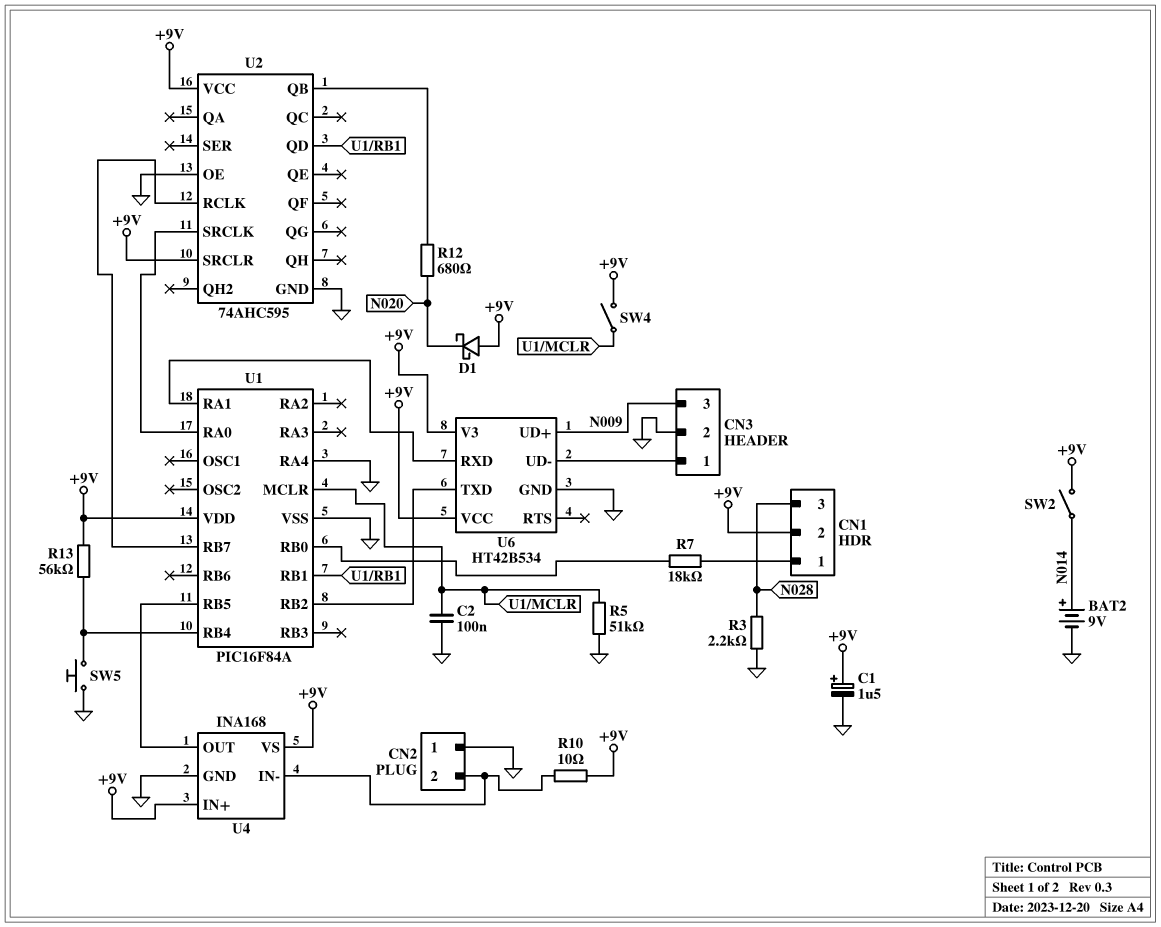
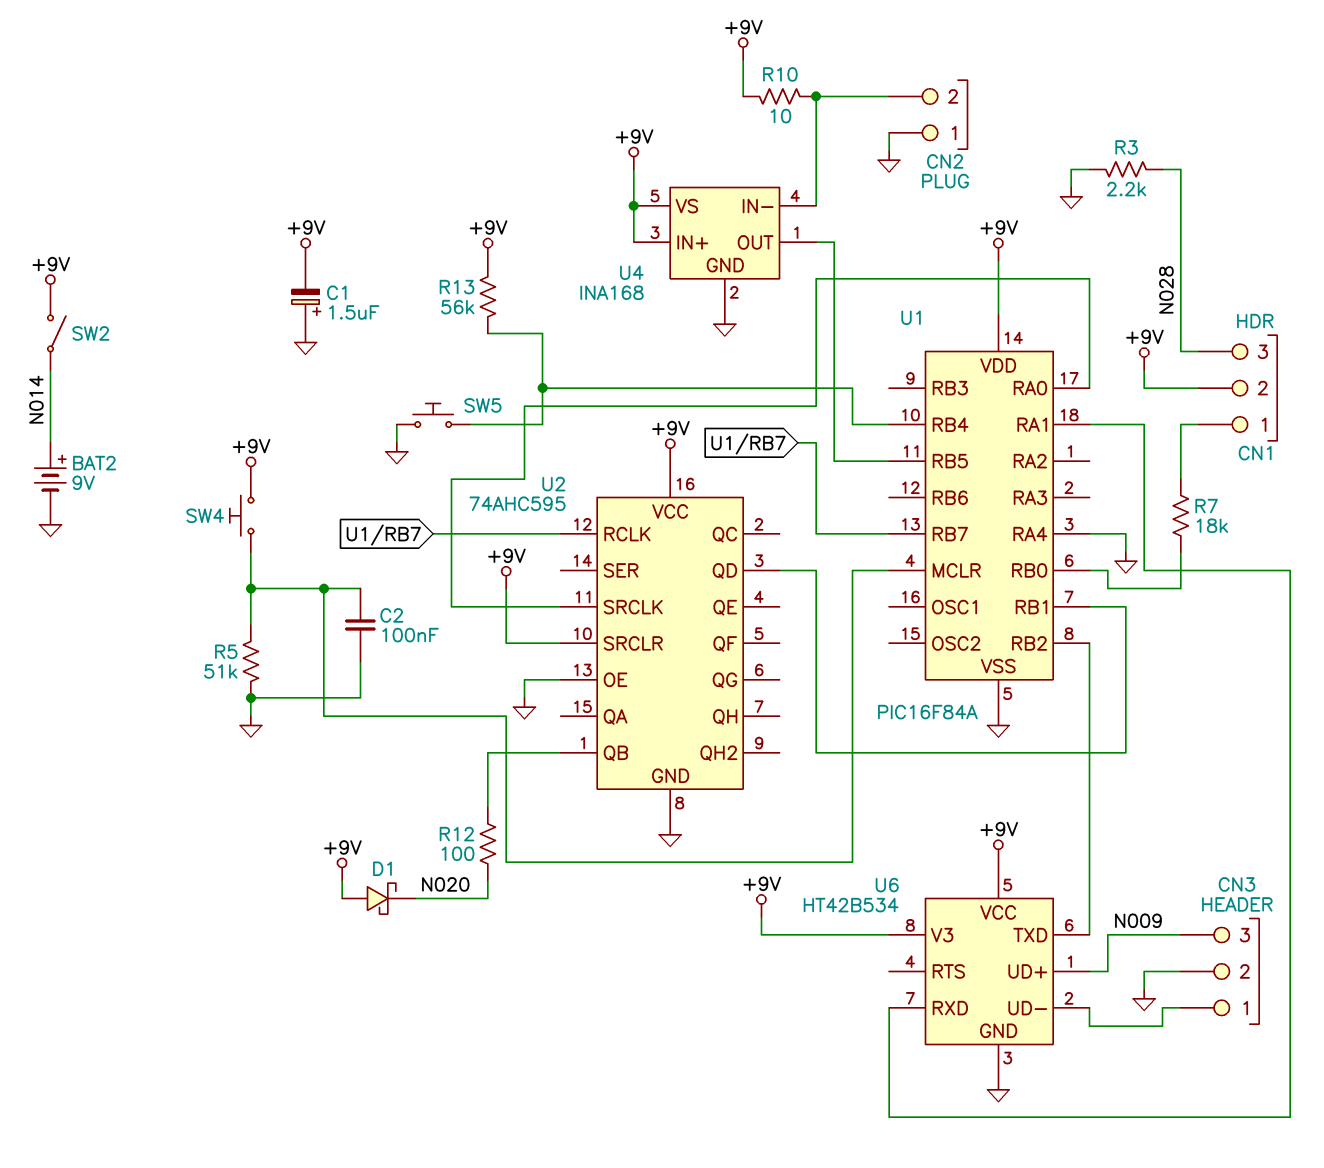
C1: 1.5uF (plus +9V, minus GND) -> 1.5uF (plus GND, minus +9V)
R12: 680 (N020, U2/QB) -> 100 (N020, U2/QB)
SW4: switch (+9V, U1/MCLR) -> button (+9V, U1/MCLR)

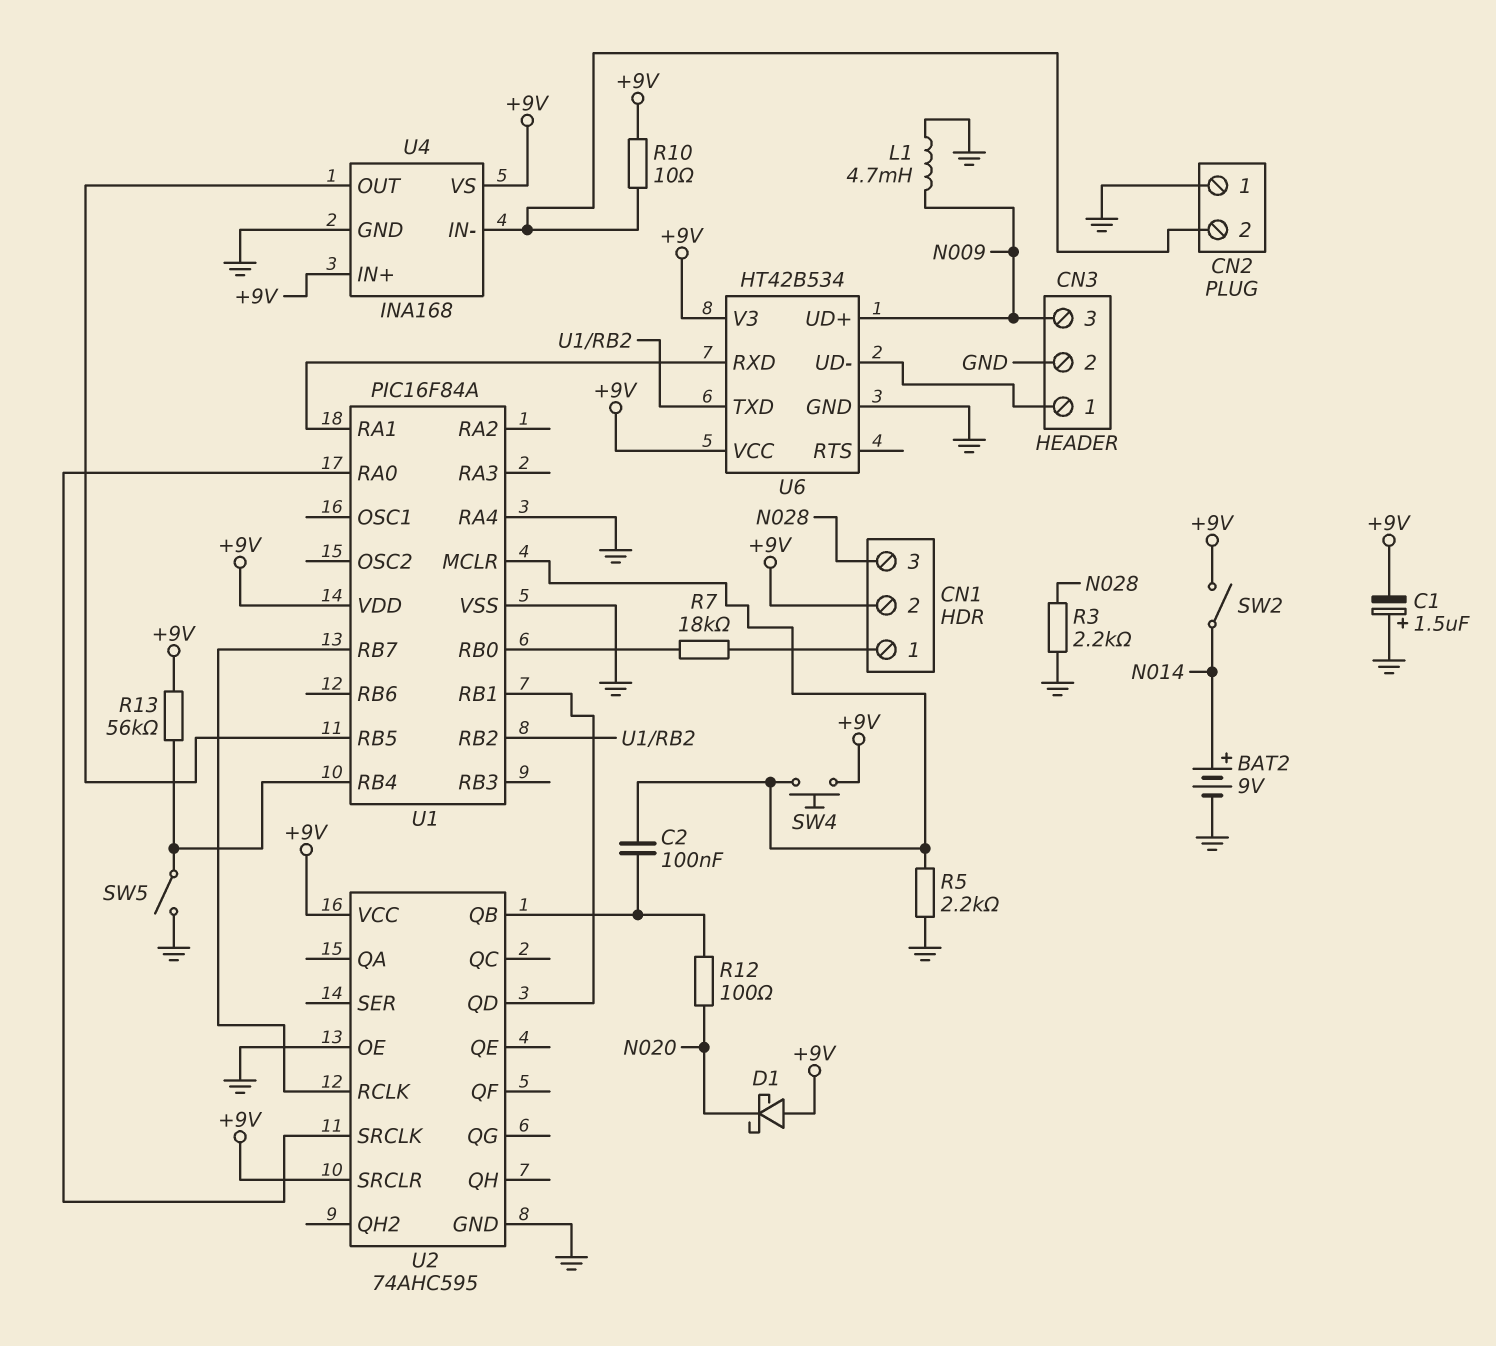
C2: 100nF (GND, U1/MCLR) -> 100nF (U1/MCLR, U2/QB)
L1: none -> 4.7mH (GND, N009)
R5: 51k (GND, U1/MCLR) -> 2.2k (GND, U1/MCLR)
SW5: button (GND, U1/RB4) -> switch (GND, U1/RB4)

